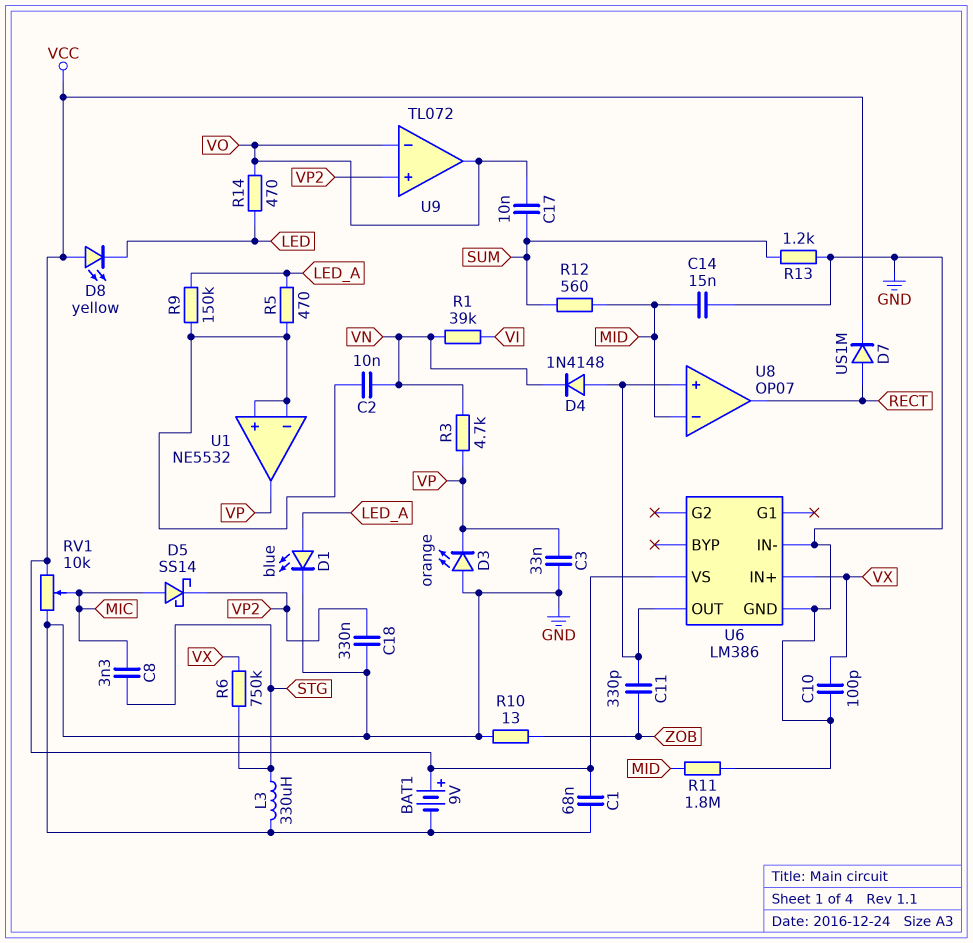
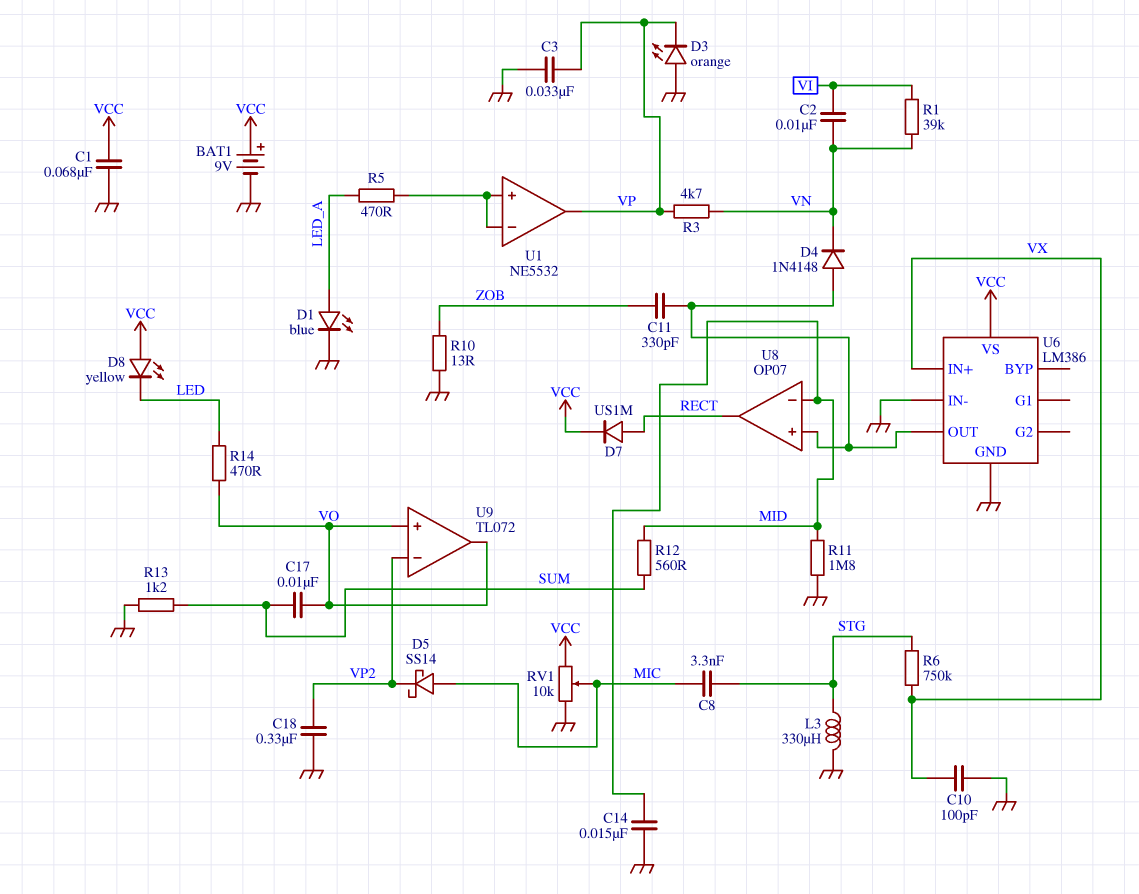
C2: 10nF (U1/in+, VN) -> 10nF (VI, VN)
R9: 150k (LED_A, U1/in+) -> none
U9 pin in+: VP2 -> VO
U9 pin in-: VO -> VP2

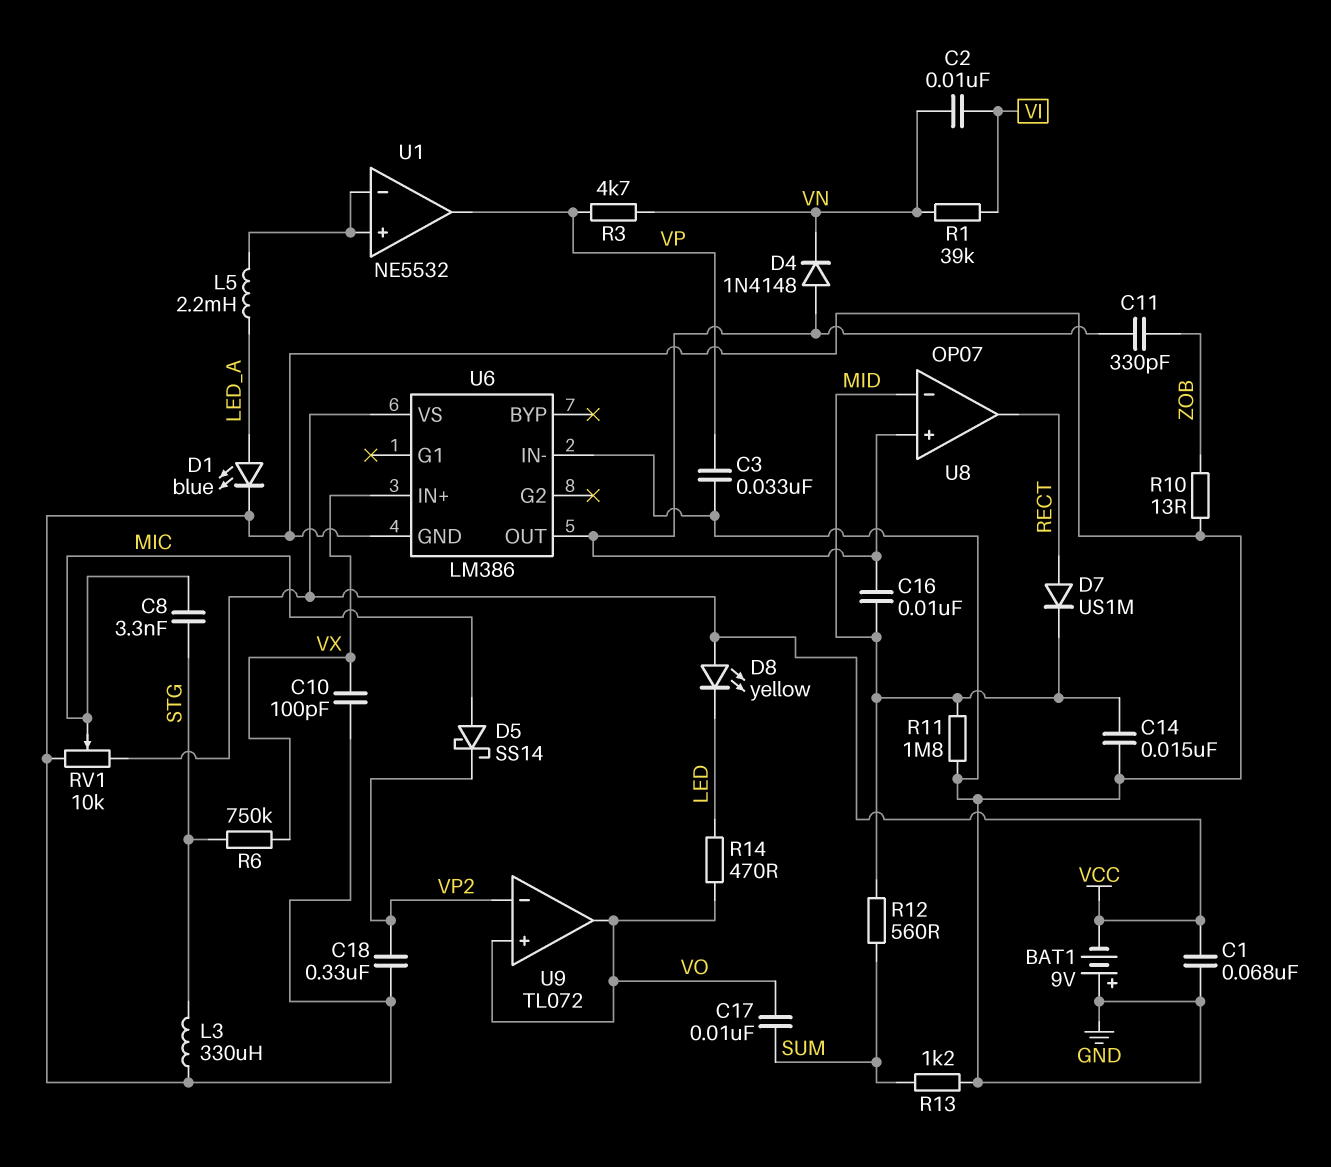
BAT1: 9V (plus VCC, minus GND) -> 9V (plus GND, minus VCC)
C16: none -> 10nF (MID, U6/OUT)
D3: LED orange (A GND, K VP) -> none
D7: diode US1M (A RECT, K VCC) -> diode US1M (A RECT, K MID)
L5: none -> 2.2mH (LED_A, U1/in+)
R5: 470 (LED_A, U1/in+) -> none

